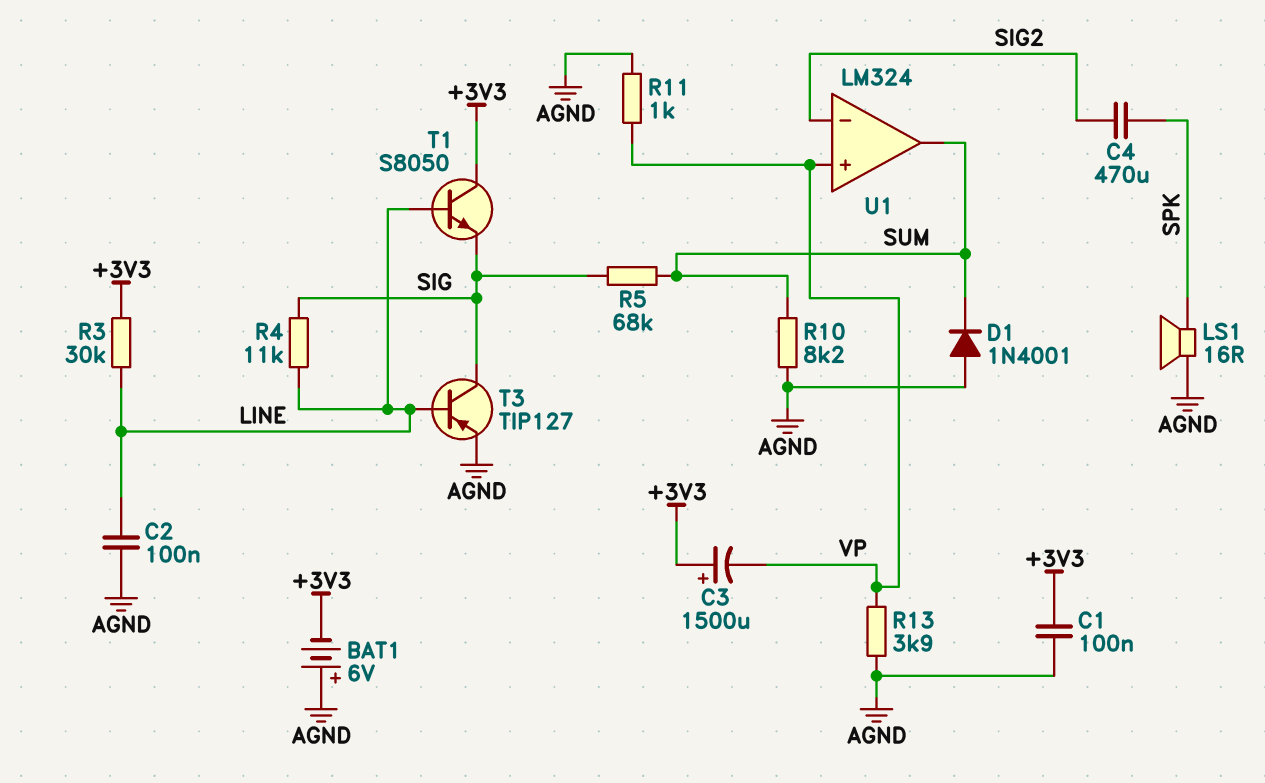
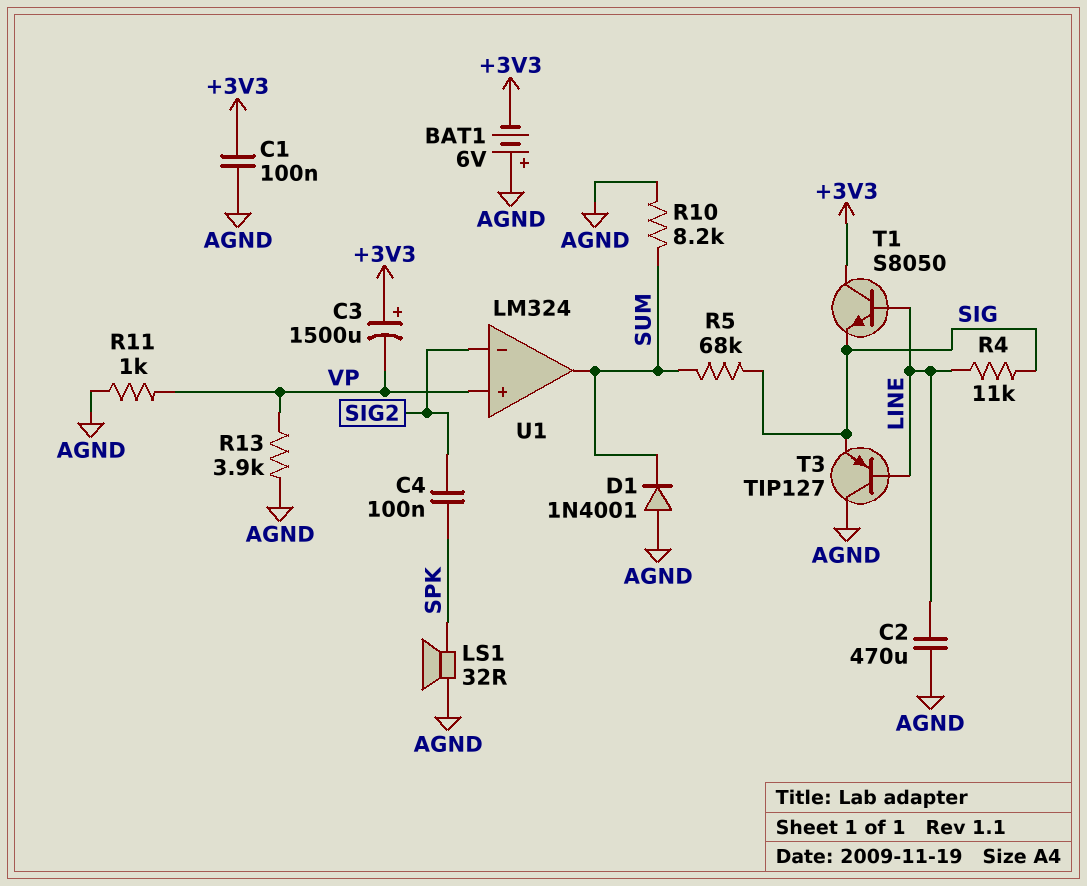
C2: 100nF (AGND, LINE) -> 470uF (AGND, LINE)
C4: 470uF (SIG2, SPK) -> 100nF (SIG2, SPK)
LS1: speaker 16R (AGND, SPK) -> speaker 32R (AGND, SPK)
R3: 30k (+3V3, LINE) -> none
T3: PNP TIP127 (B LINE, C SIG, E AGND) -> PNP TIP127 (B LINE, C AGND, E SIG)

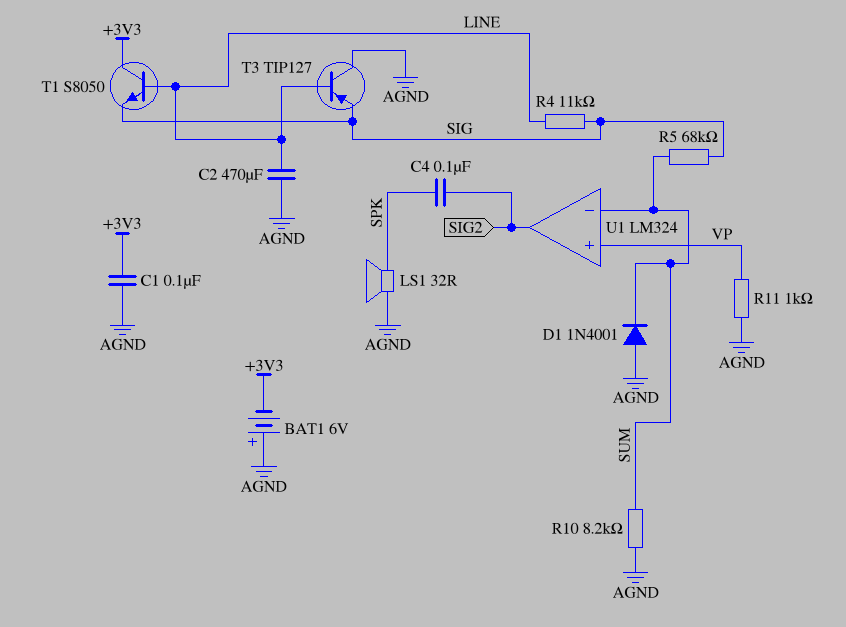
C3: 1500uF (plus +3V3, minus VP) -> none
R13: 3.9k (AGND, VP) -> none
U1 pin in-: SIG2 -> SUM
U1 pin out: SUM -> SIG2

